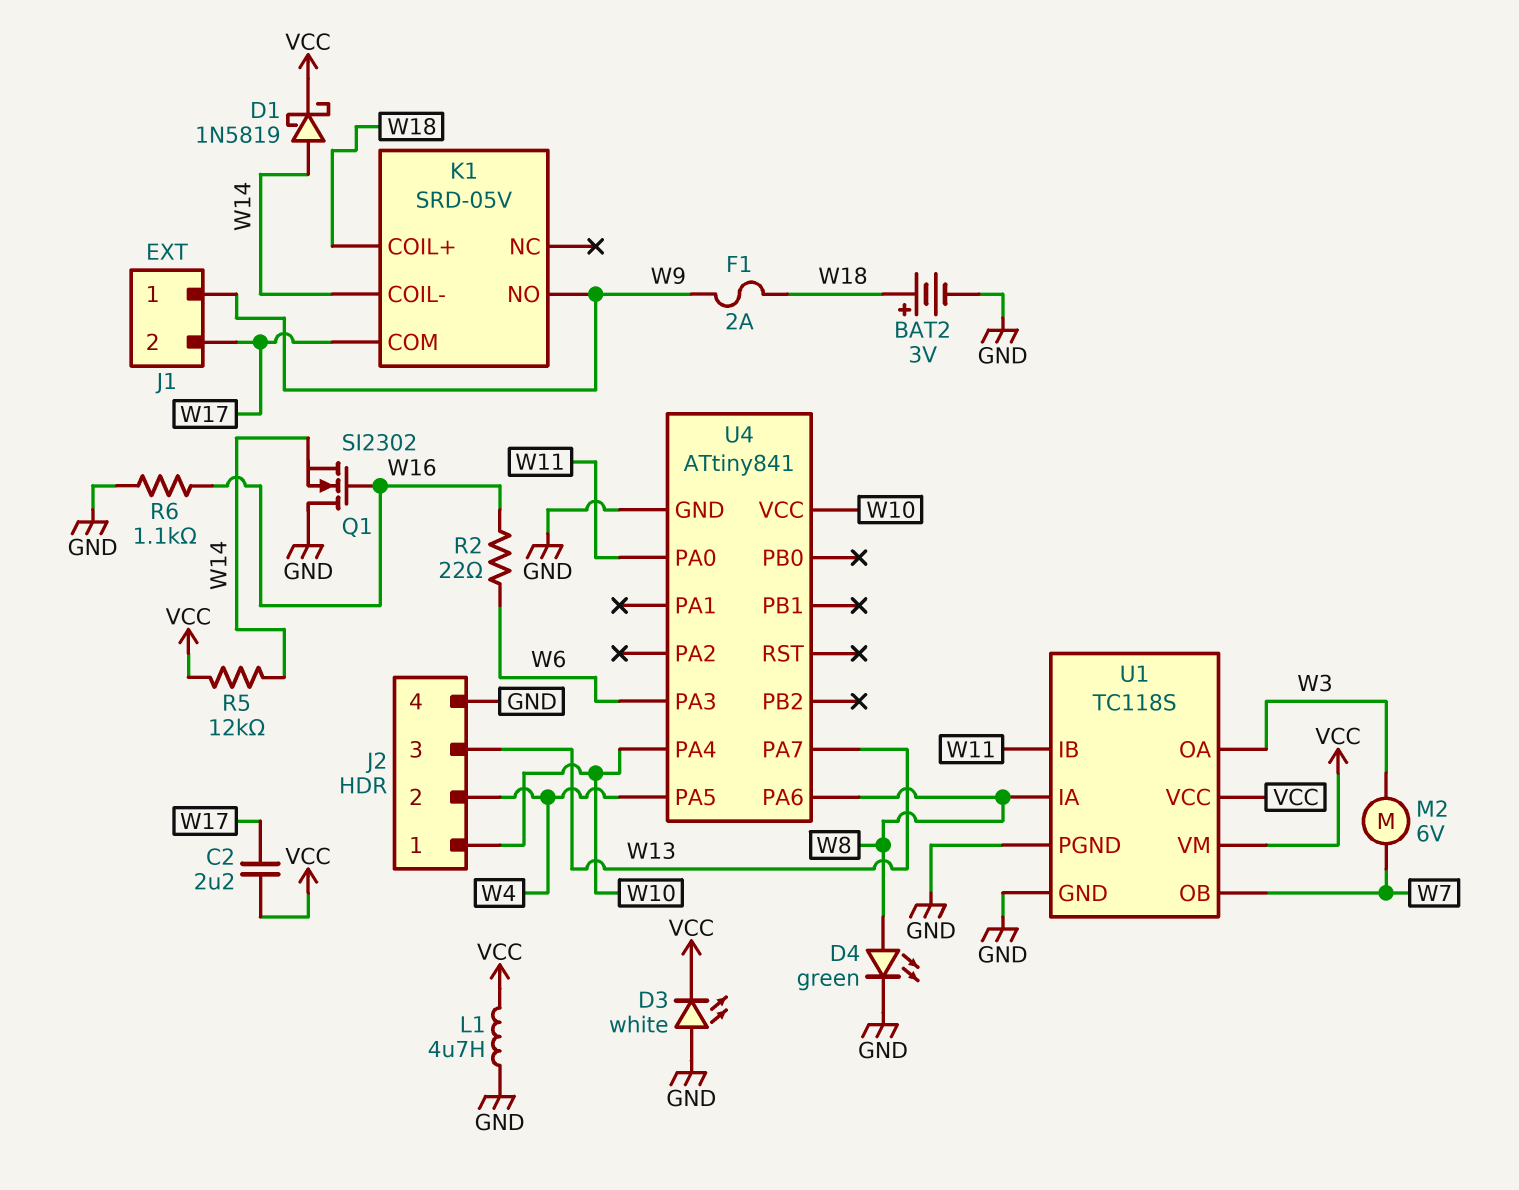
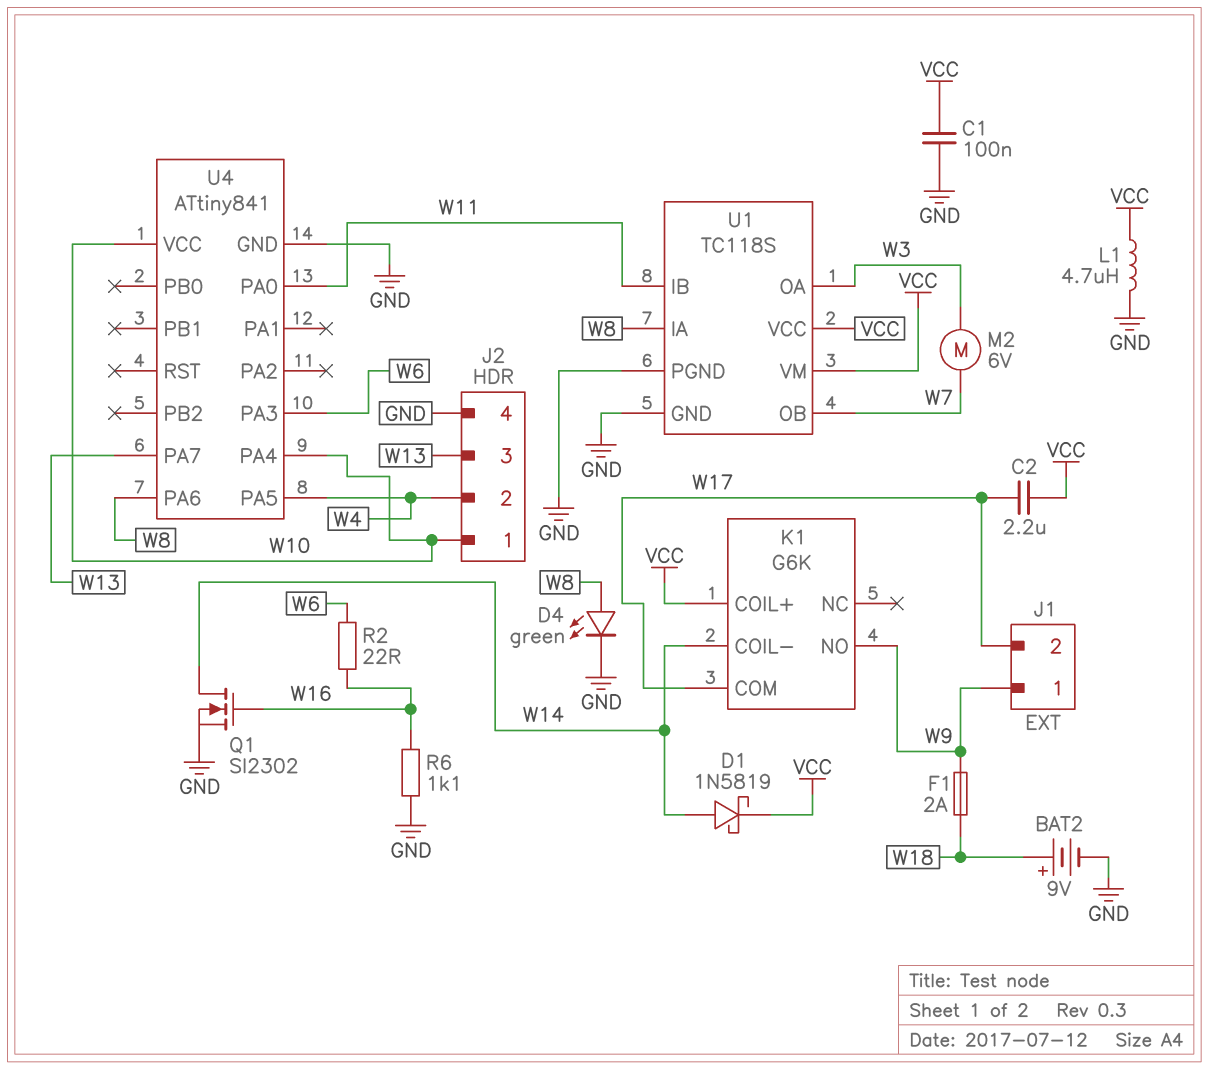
BAT2: 3V (plus W18, minus GND) -> 9V (plus W18, minus GND)
C1: none -> 100nF (GND, VCC)
D3: LED white (A GND, K VCC) -> none
K1: SRD-05V -> G6K
K1 pin COIL+: W18 -> VCC
Q1: NMOS SI2302 (G W16, D GND, S W14) -> NMOS SI2302 (G W16, D W14, S GND)
R5: 12k (VCC, W14) -> none

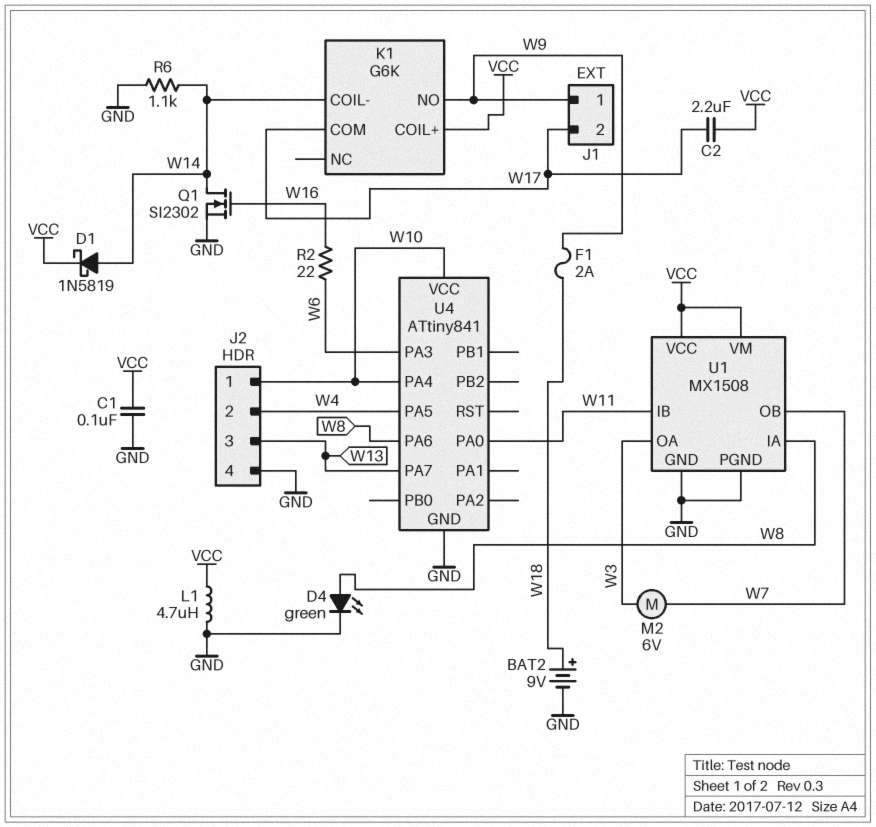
R6: 1.1k (GND, W16) -> 1.1k (GND, W14)
U1: TC118S -> MX1508

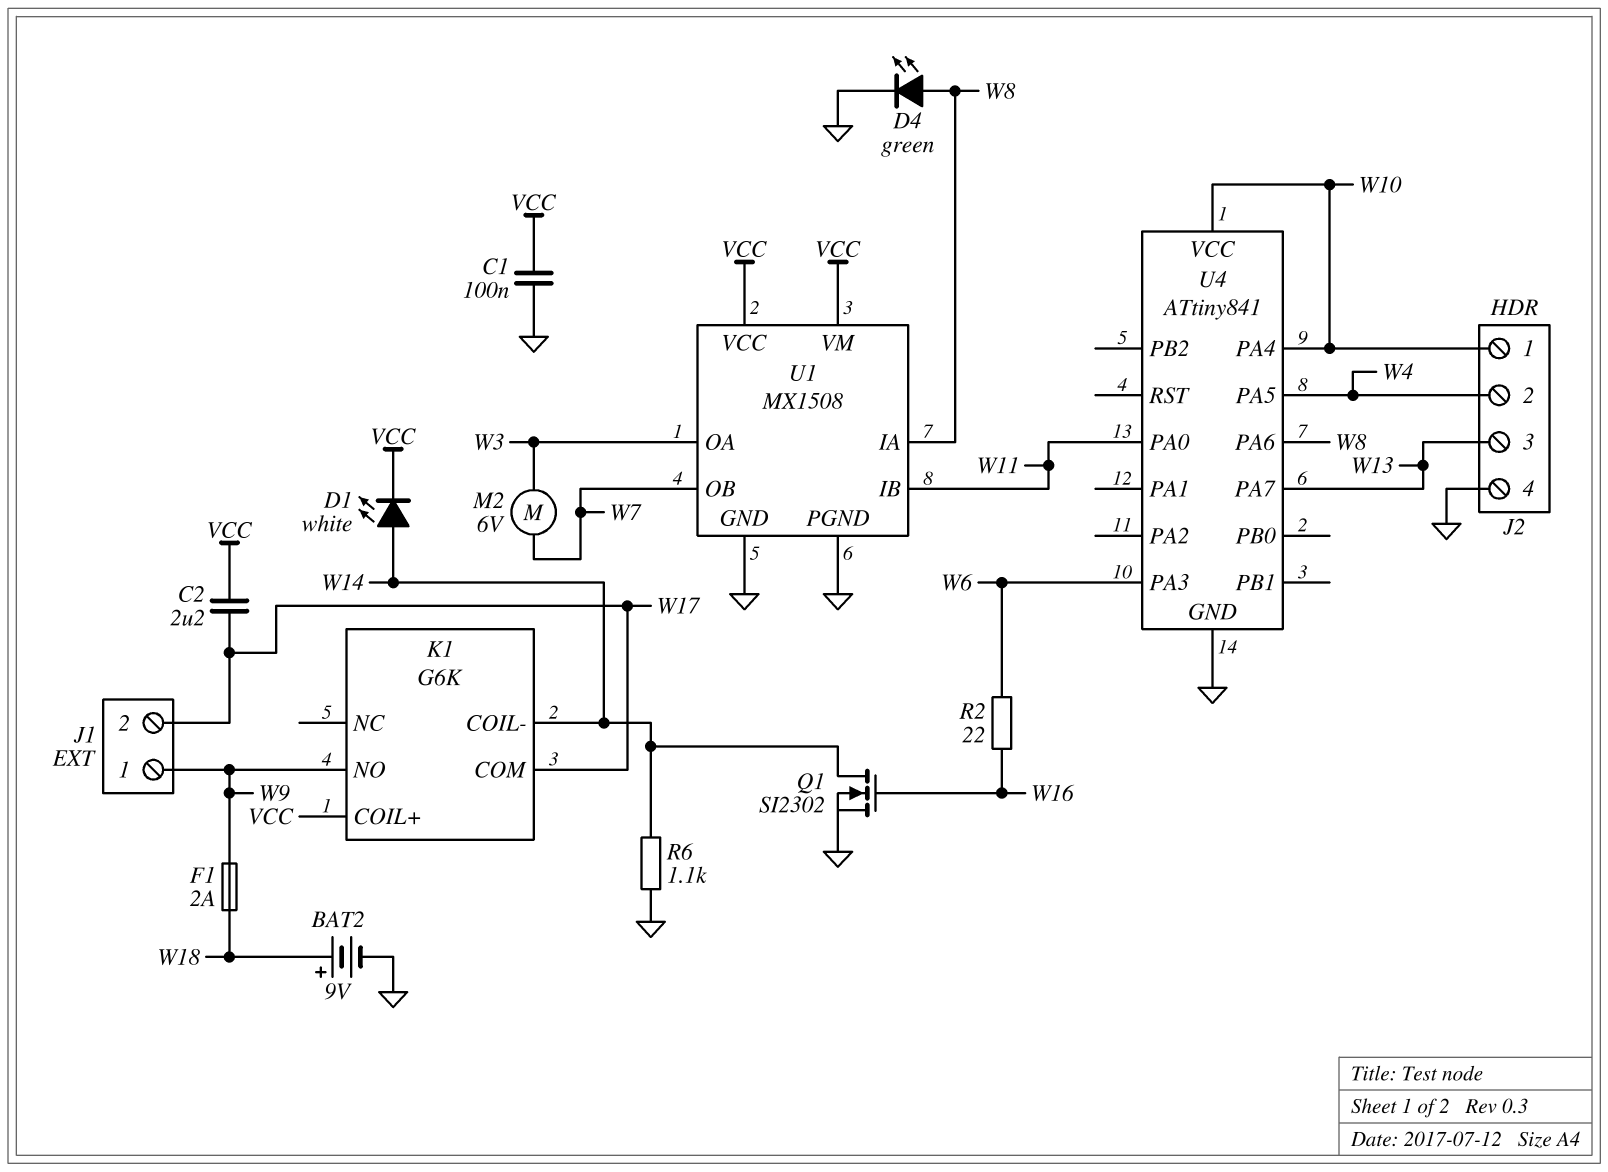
D1: schottky 1N5819 (A W14, K VCC) -> LED white (A W14, K VCC)
L1: 4.7uH (GND, VCC) -> none

